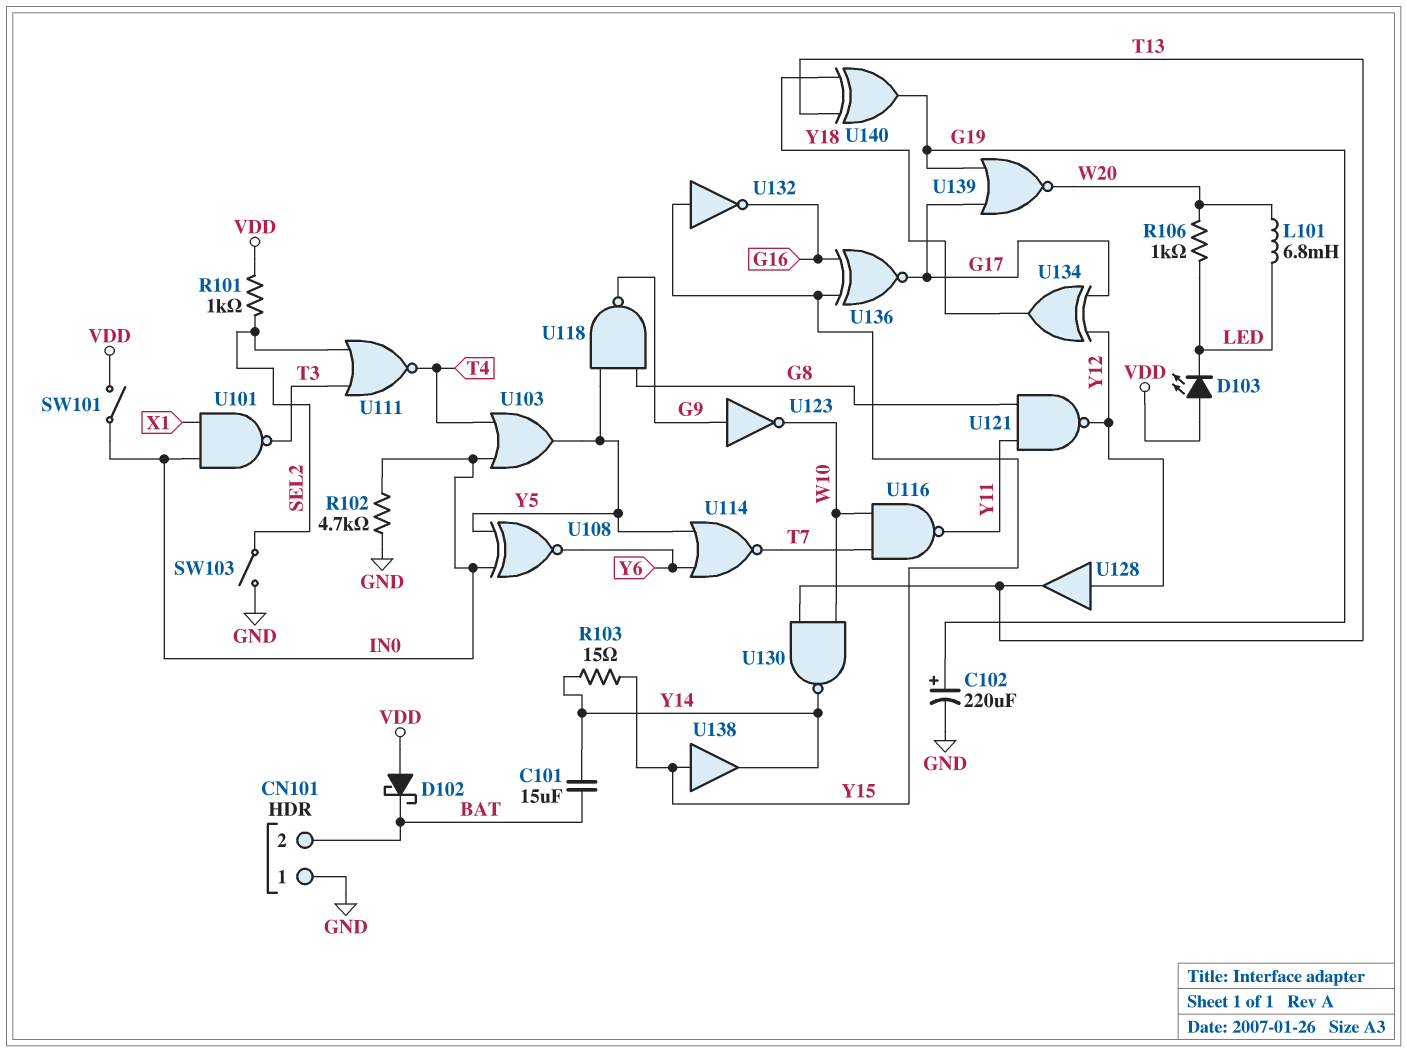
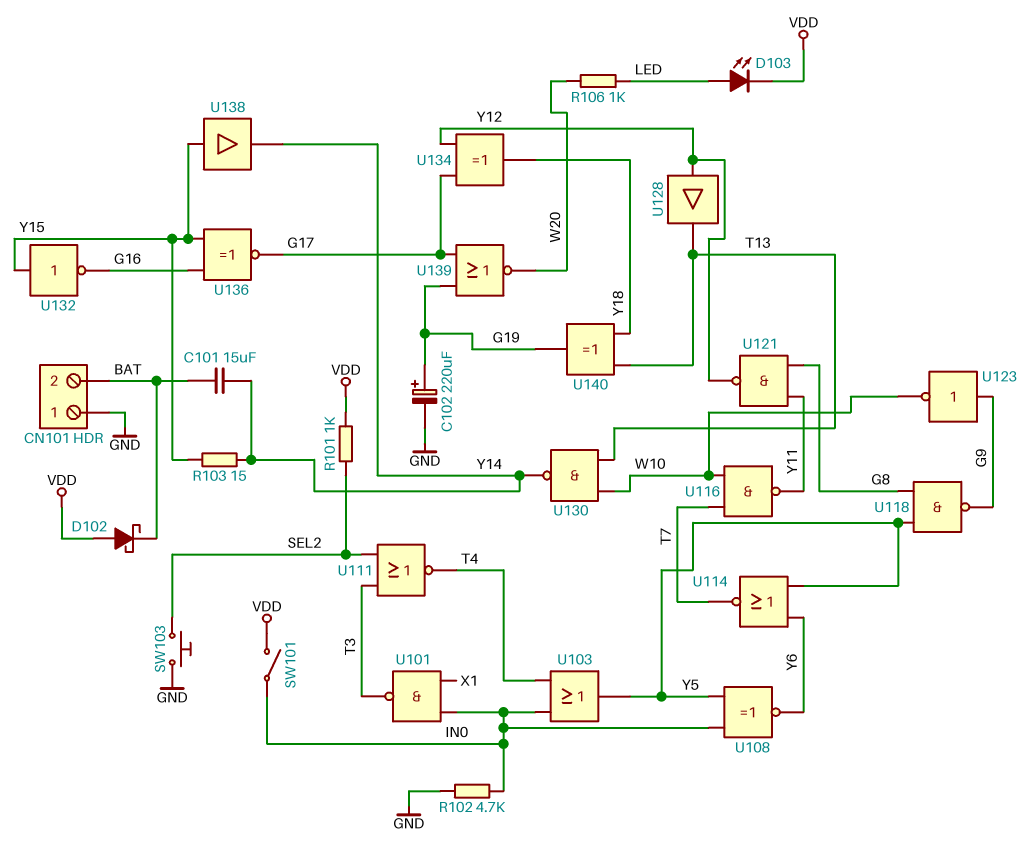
D103: LED (A VDD, K LED) -> LED (A LED, K VDD)
L101: 6.8mH (LED, W20) -> none
SW103: switch (GND, SEL2) -> button (GND, SEL2)

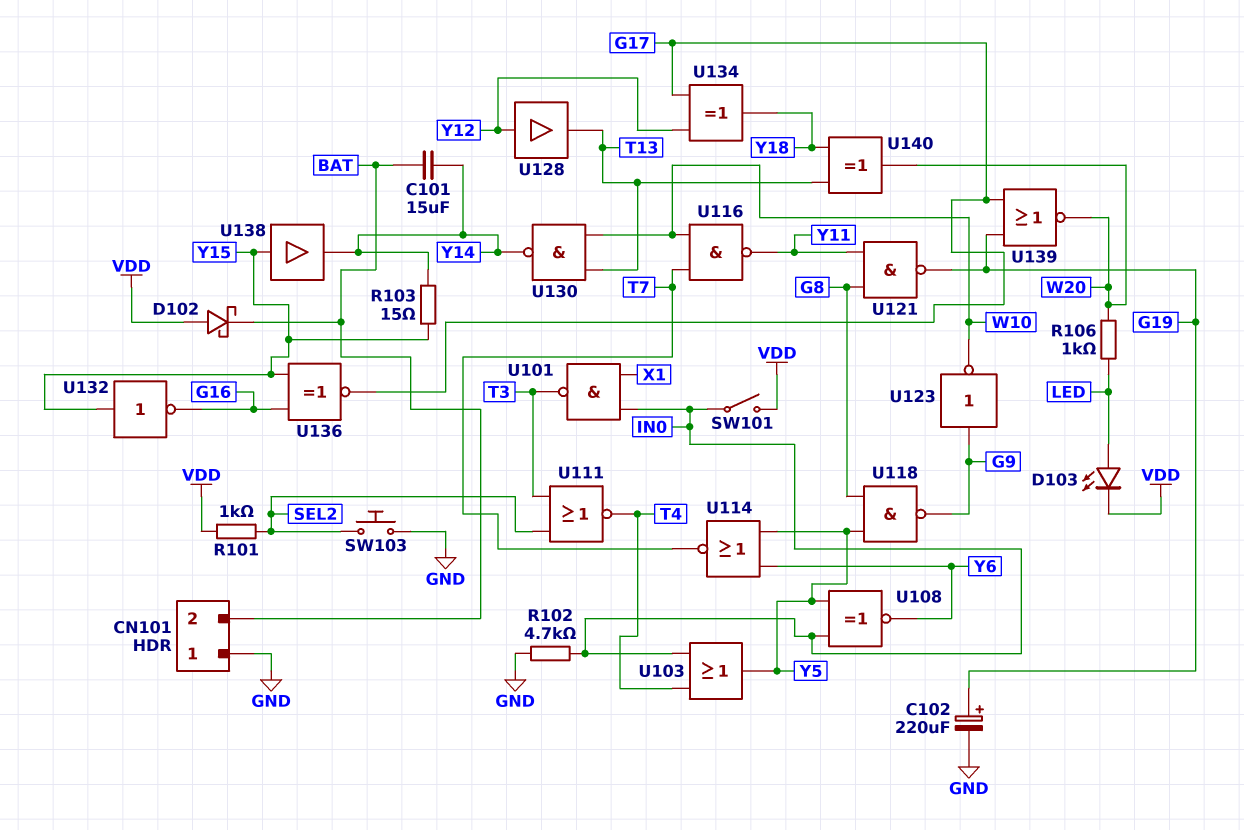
U121: NAND (in G8, in Y11, out Y12) -> NAND (in G8, in Y11, out G19)
U140: XOR (in T13, in Y18, out G19) -> XOR (in T13, in Y18, out W20)

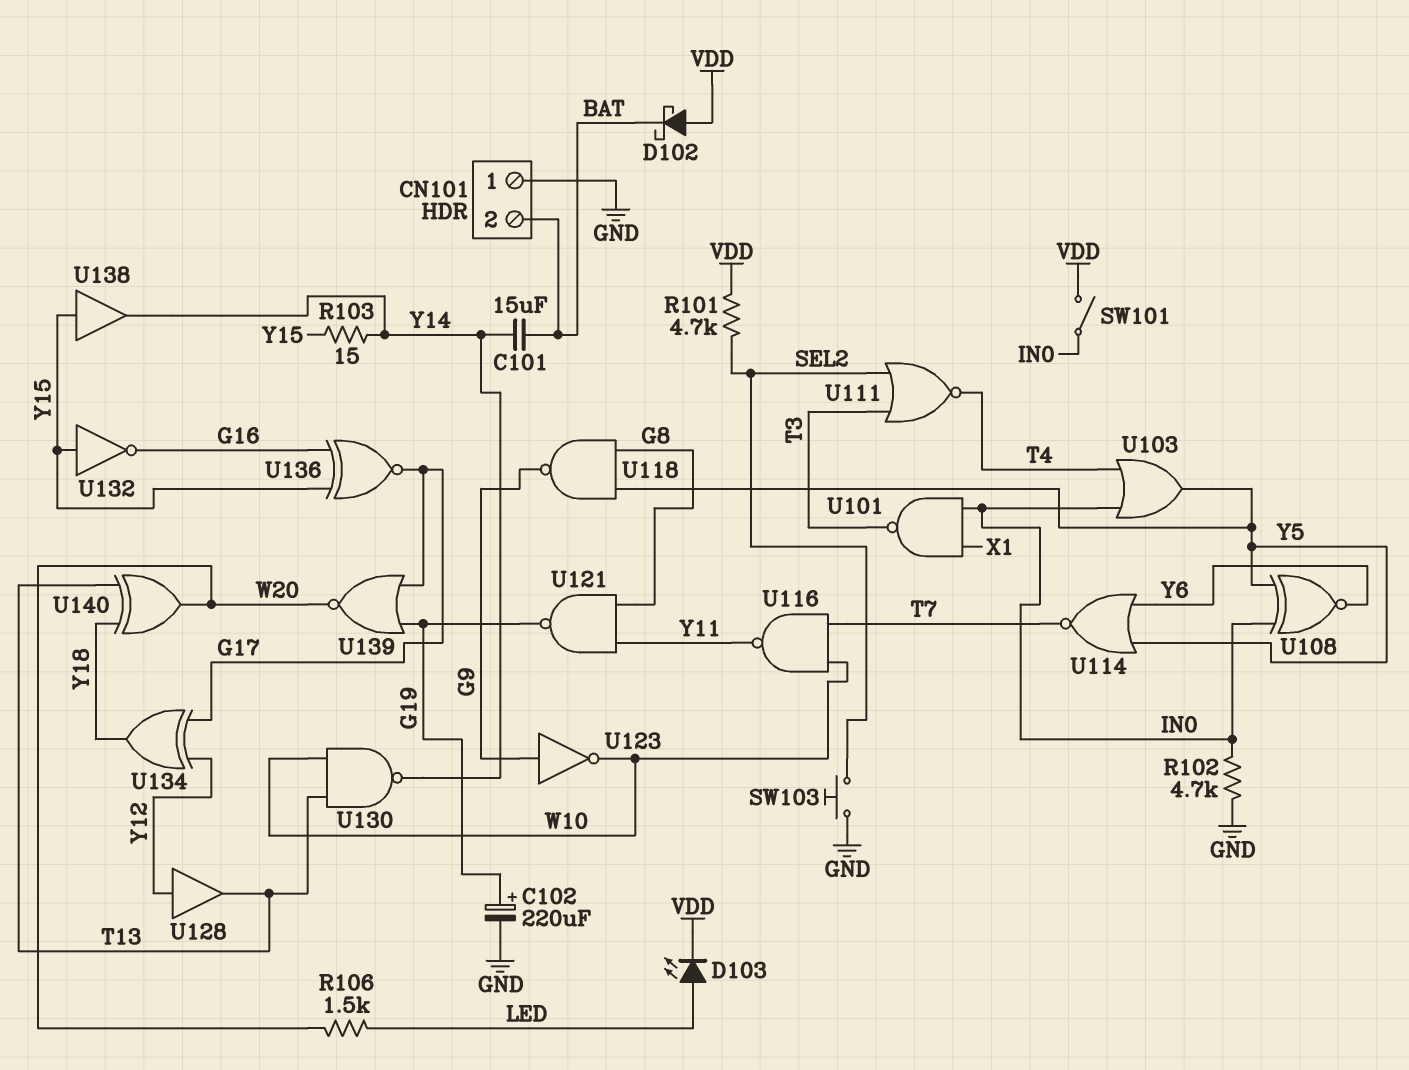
R101: 1k (SEL2, VDD) -> 4.7k (SEL2, VDD)
R106: 1k (LED, W20) -> 1.5k (LED, W20)

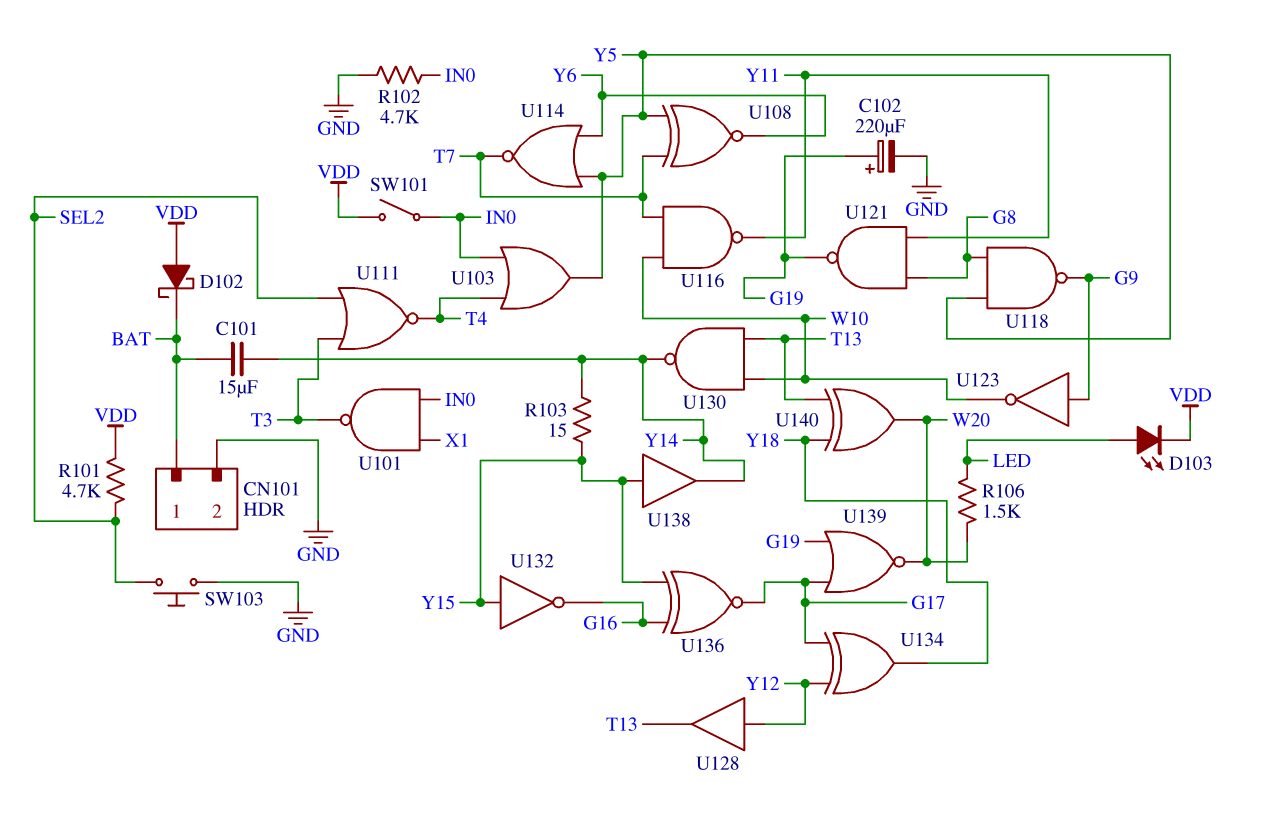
CN101 pin 1: GND -> BAT
CN101 pin 2: BAT -> GND
U108: XNOR (in IN0, in Y5, out Y6) -> XNOR (in T7, in Y5, out Y6)

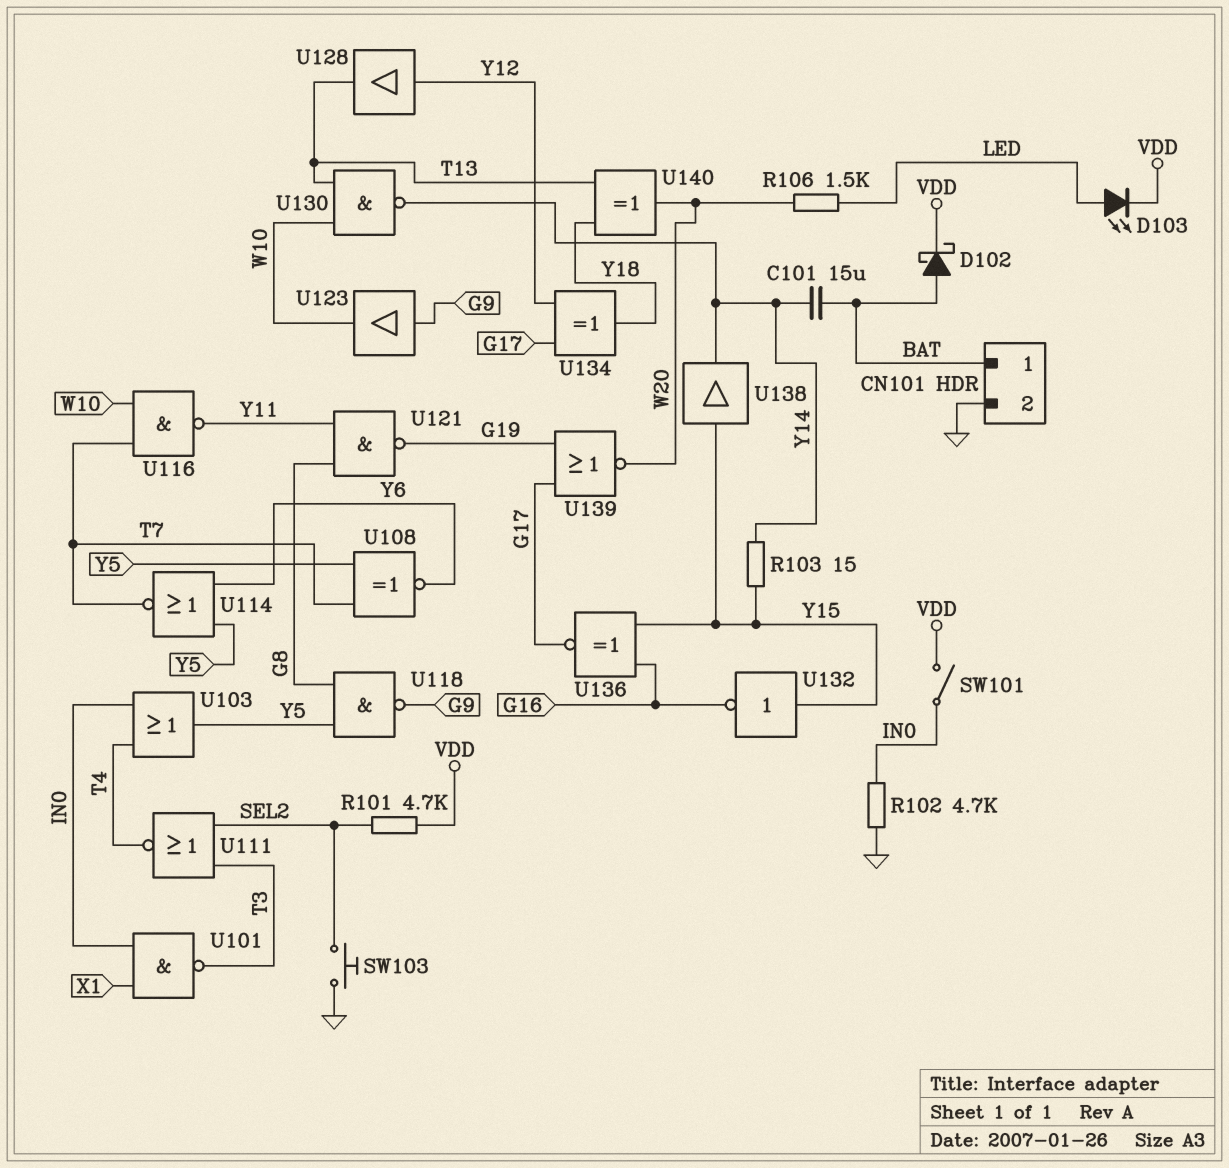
C102: 220uF (plus G19, minus GND) -> none
D102: schottky (A VDD, K BAT) -> schottky (A BAT, K VDD)
U123: NOT (in G9, out W10) -> buffer (in G9, out W10)

